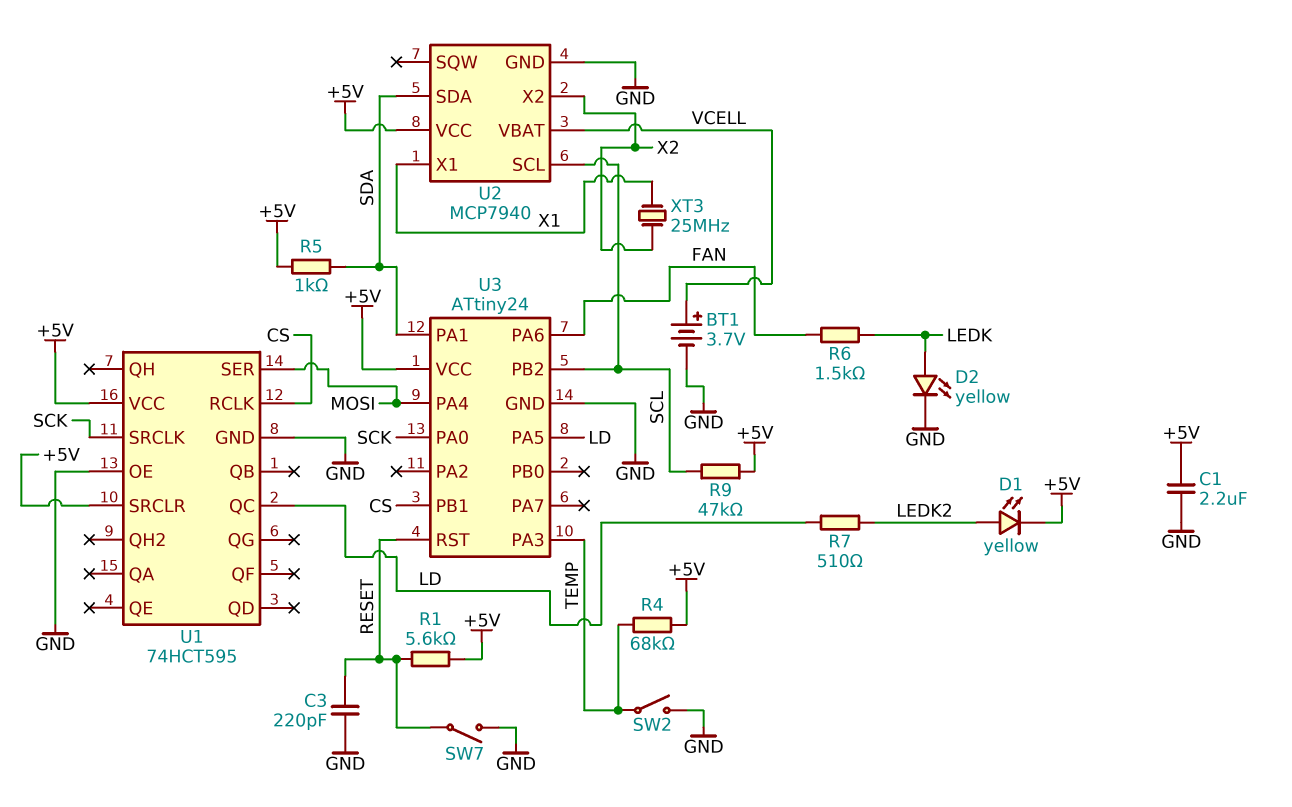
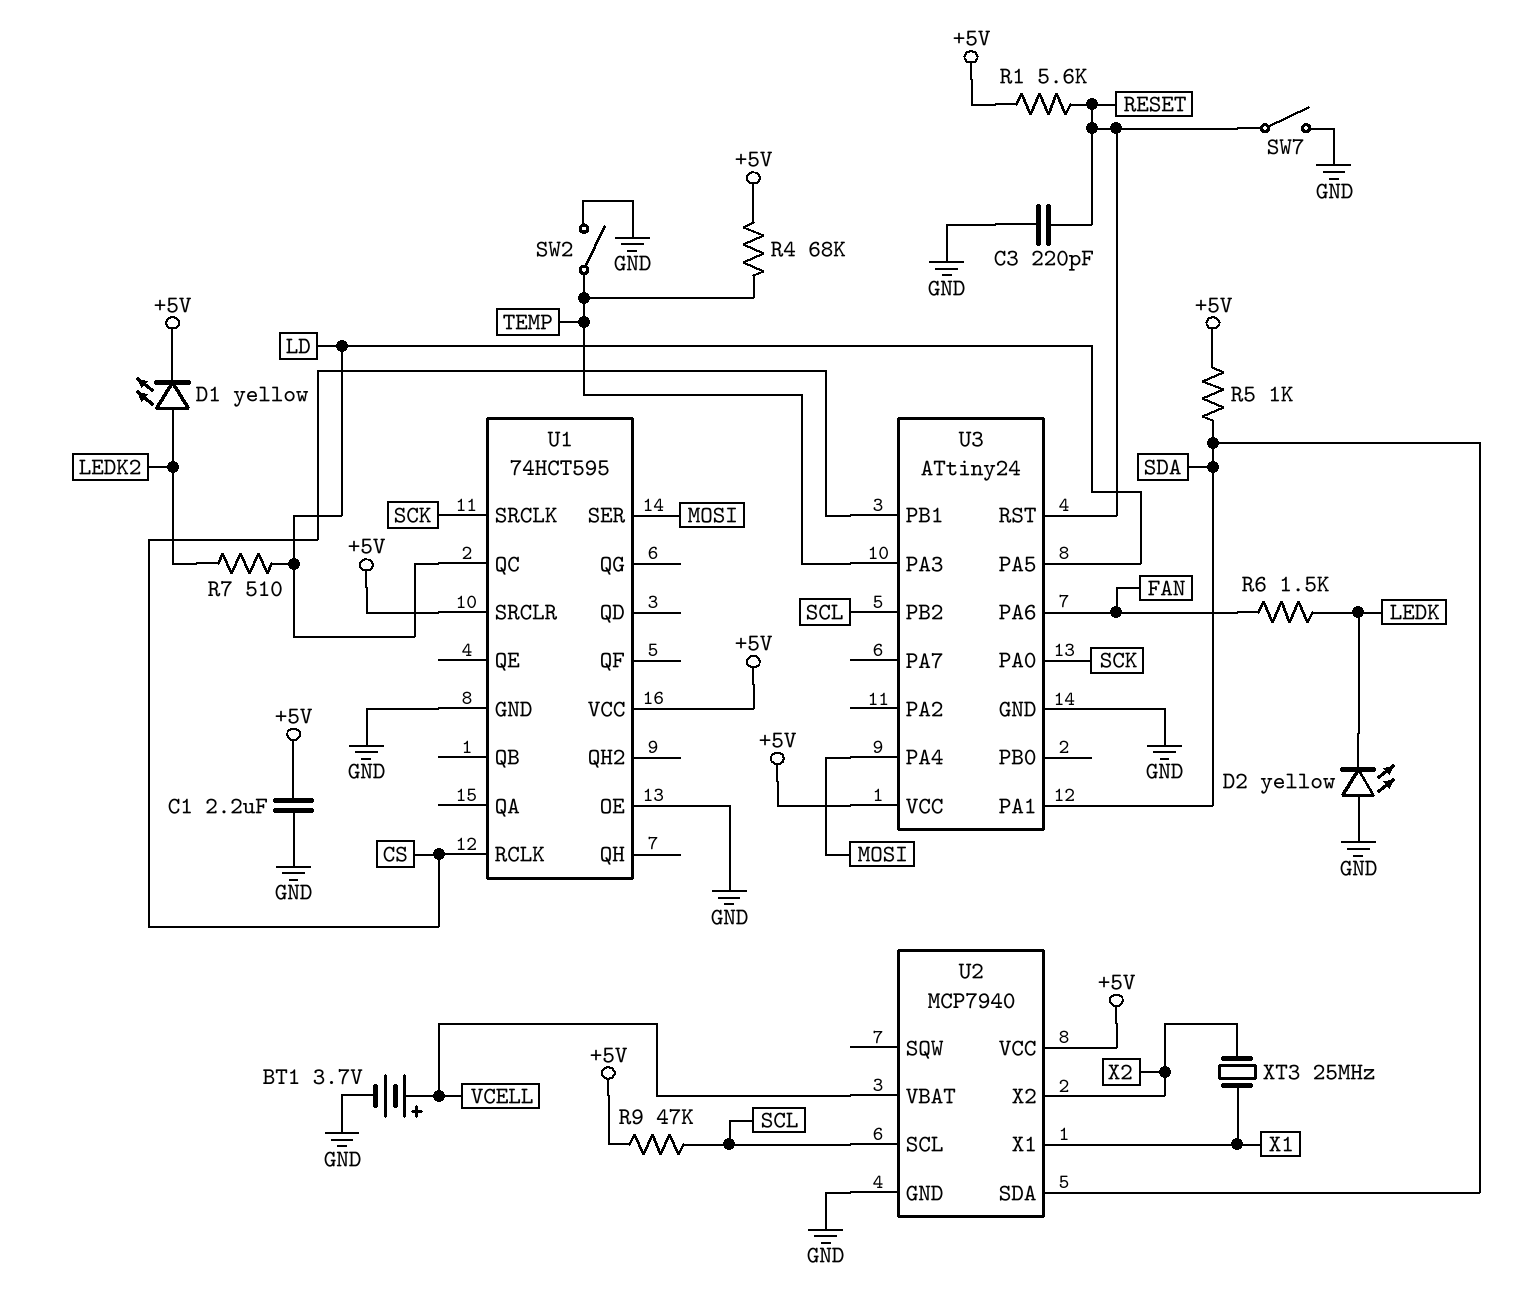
D2: LED yellow (A LEDK, K GND) -> LED yellow (A GND, K LEDK)

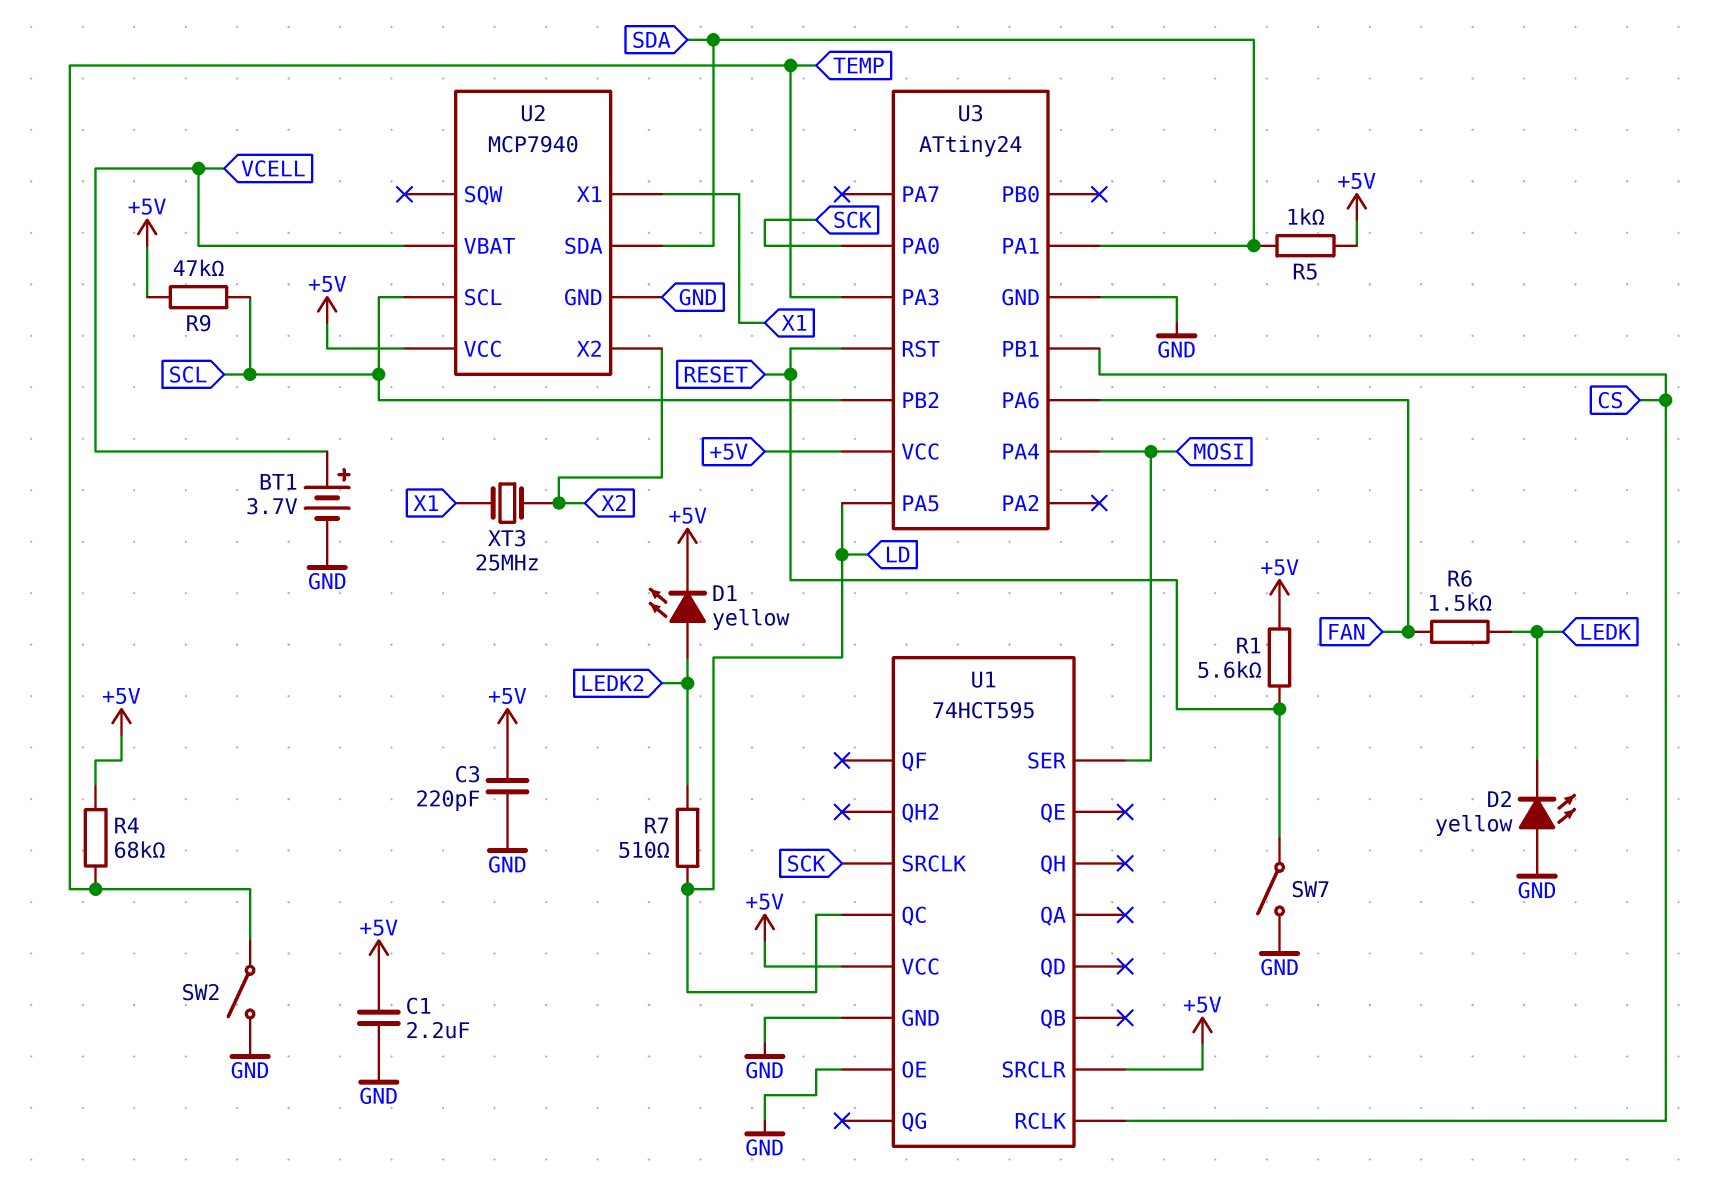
C3: 220pF (GND, RESET) -> 220pF (+5V, GND)

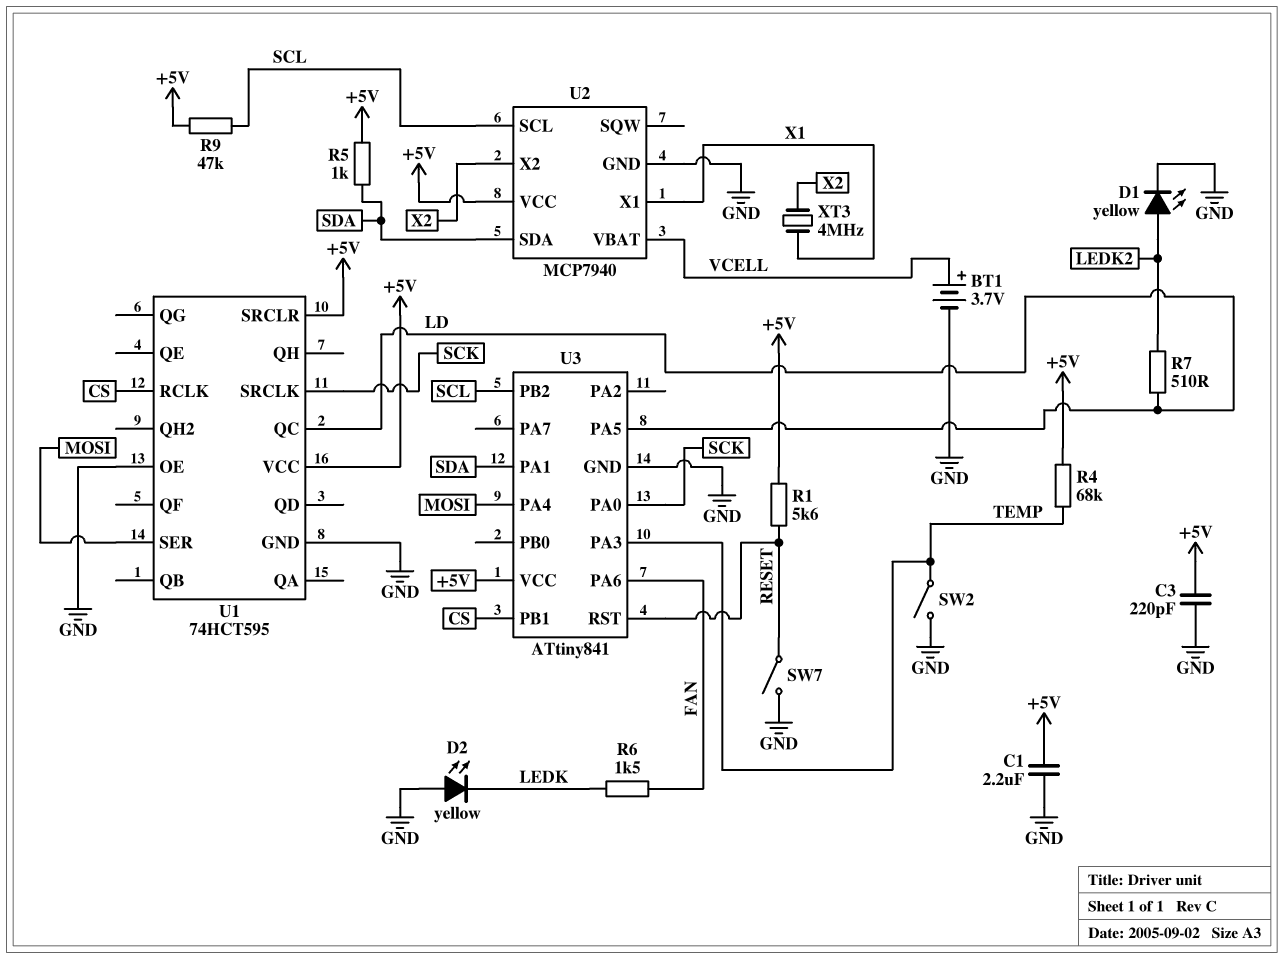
D1: LED yellow (A LEDK2, K +5V) -> LED yellow (A LEDK2, K GND)
U3: ATtiny24 -> ATtiny841
XT3: 25MHz (X1, X2) -> 4MHz (X1, X2)

